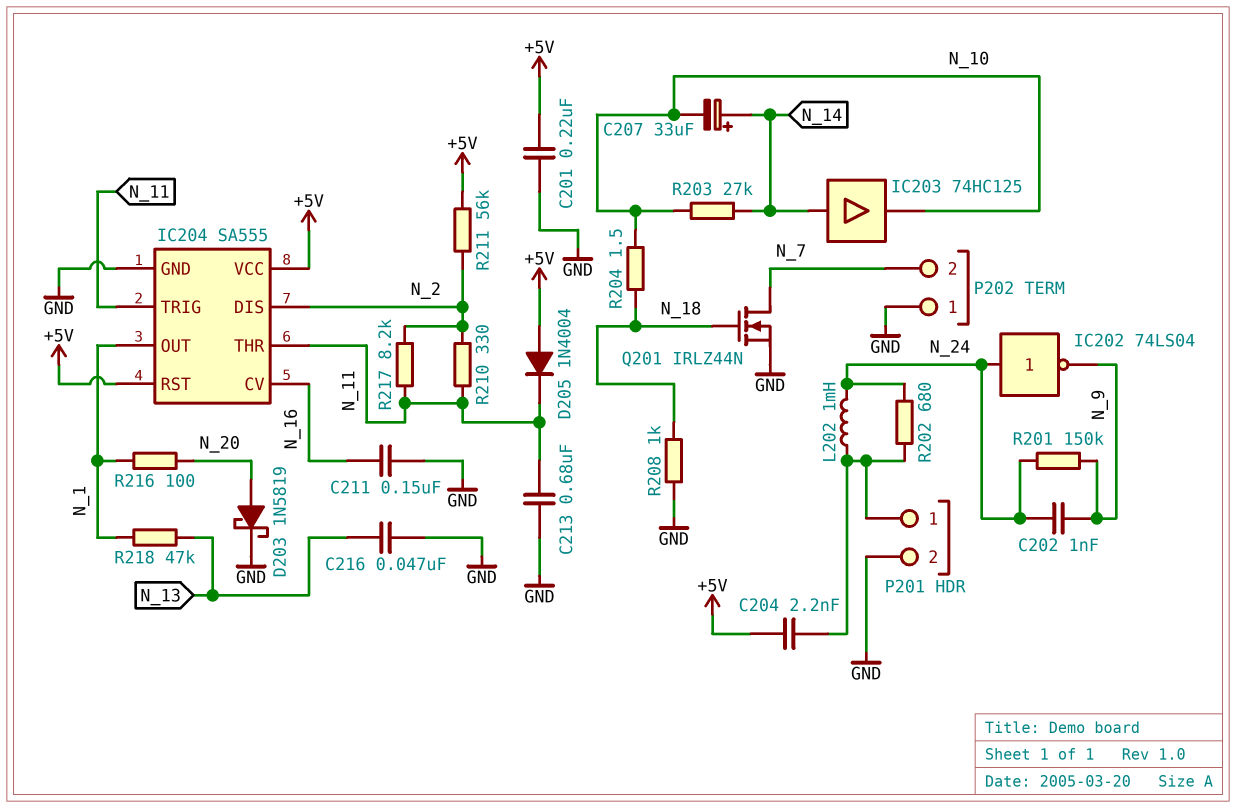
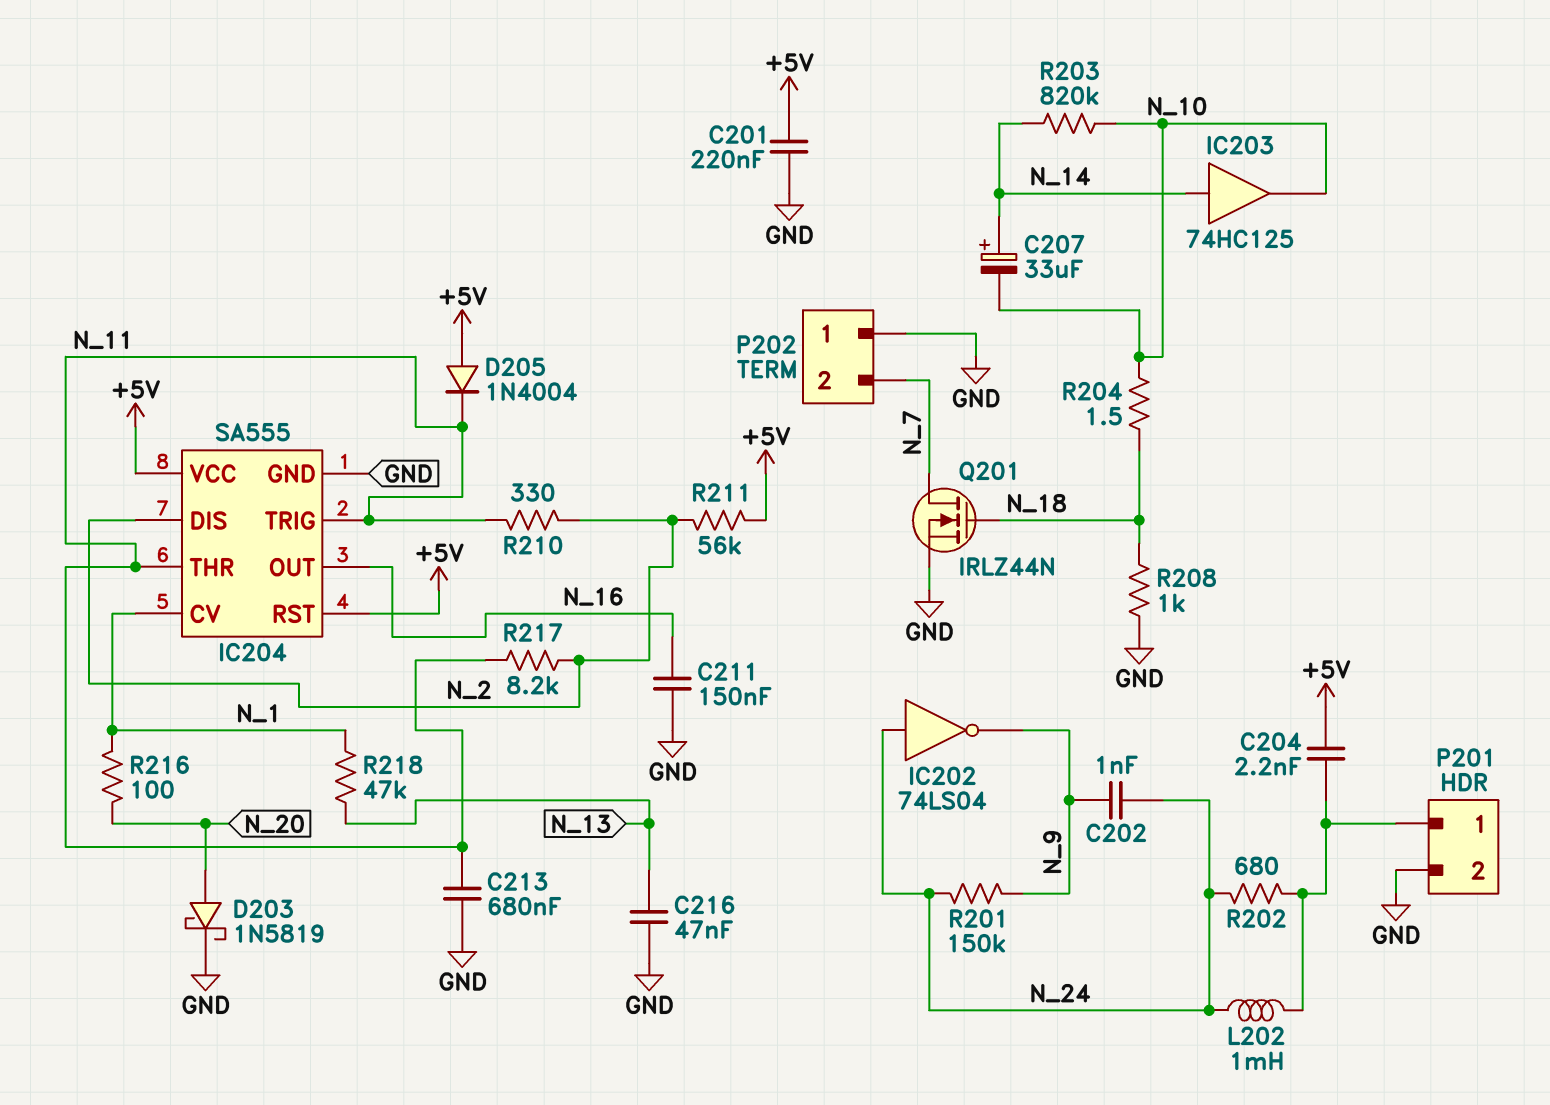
IC204 pin CV: N_16 -> N_1
IC204 pin OUT: N_1 -> N_16
R203: 27k (N_10, N_14) -> 820k (N_10, N_14)

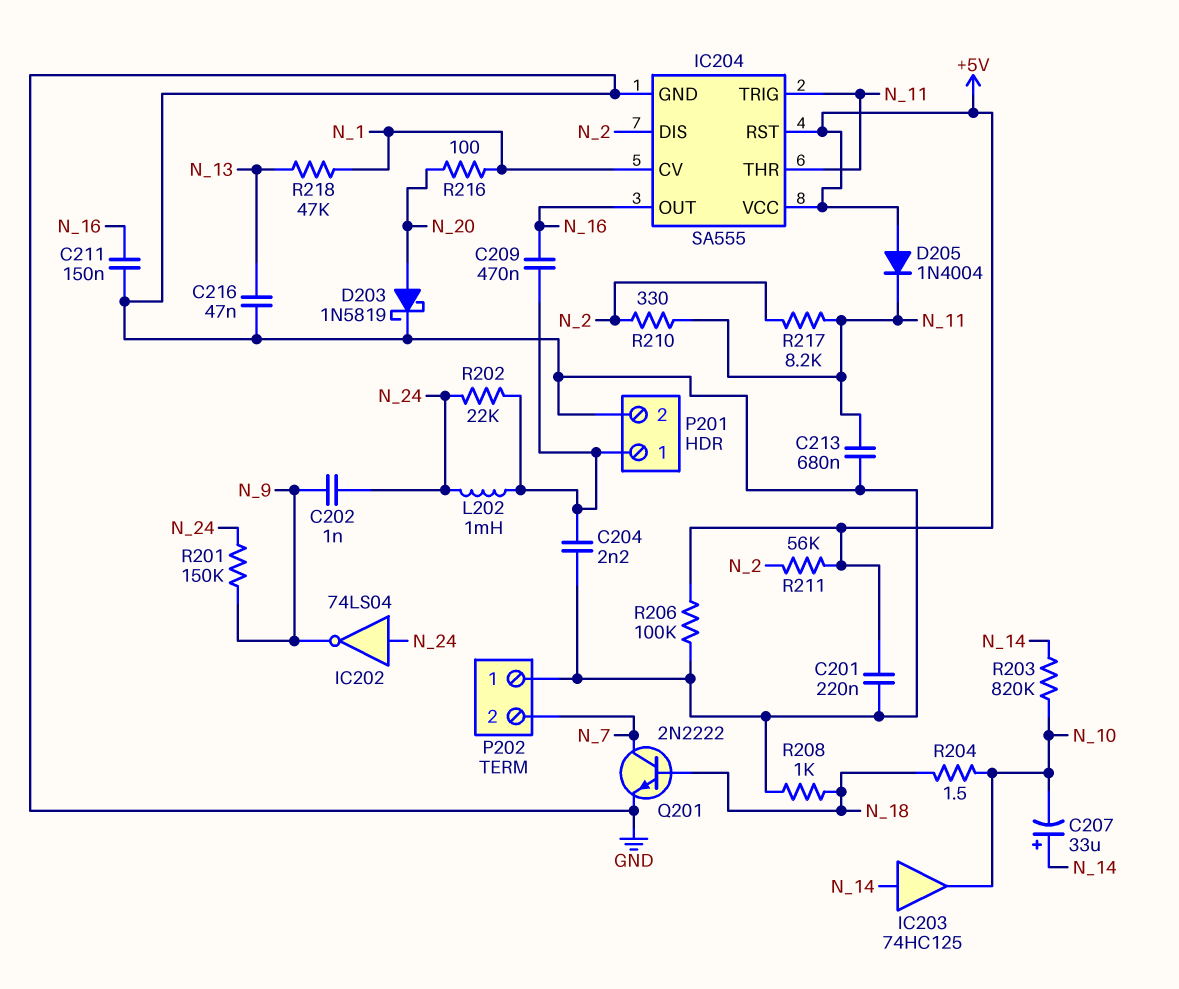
C204: 2.2nF (+5V, P201/1) -> 2.2nF (GND, P201/1)
C209: none -> 470nF (N_16, P201/1)
Q201: NMOS IRLZ44N (G N_18, D N_7, S GND) -> NPN 2N2222 (B N_18, C N_7, E GND)
R202: 680 (N_24, P201/1) -> 22k (N_24, P201/1)
R206: none -> 100k (+5V, GND)

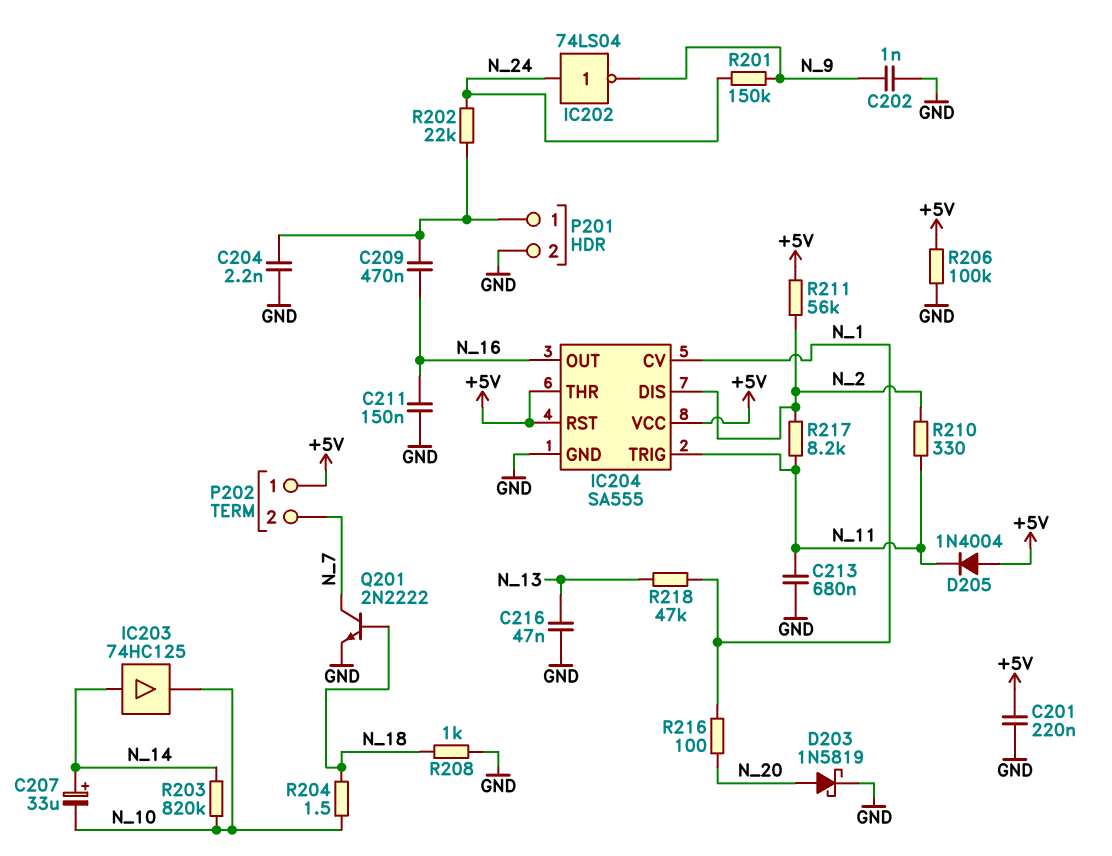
C202: 1nF (N_9, N_24) -> 1nF (GND, N_9)
IC204 pin THR: N_11 -> +5V
L202: 1mH (N_24, P201/1) -> none
P202 pin 1: GND -> +5V

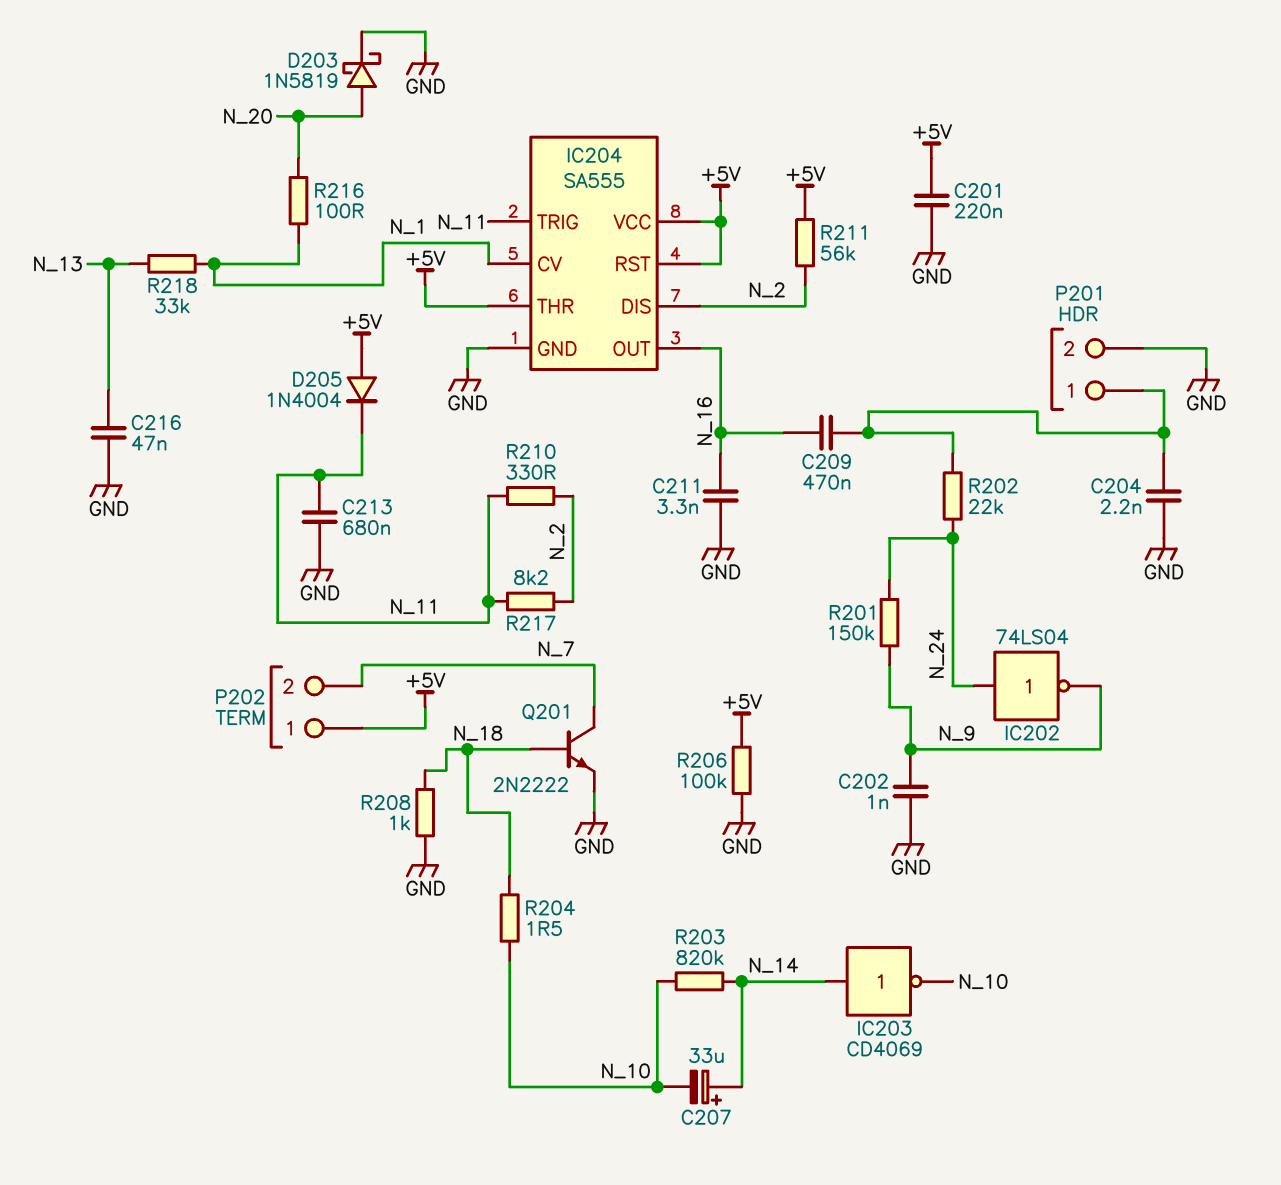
C211: 150nF (GND, N_16) -> 3.3nF (GND, N_16)
IC203: buffer 74HC125 (in N_14, out N_10) -> NOT CD4069 (in N_14, out N_10)
R218: 47k (N_1, N_13) -> 33k (N_1, N_13)

